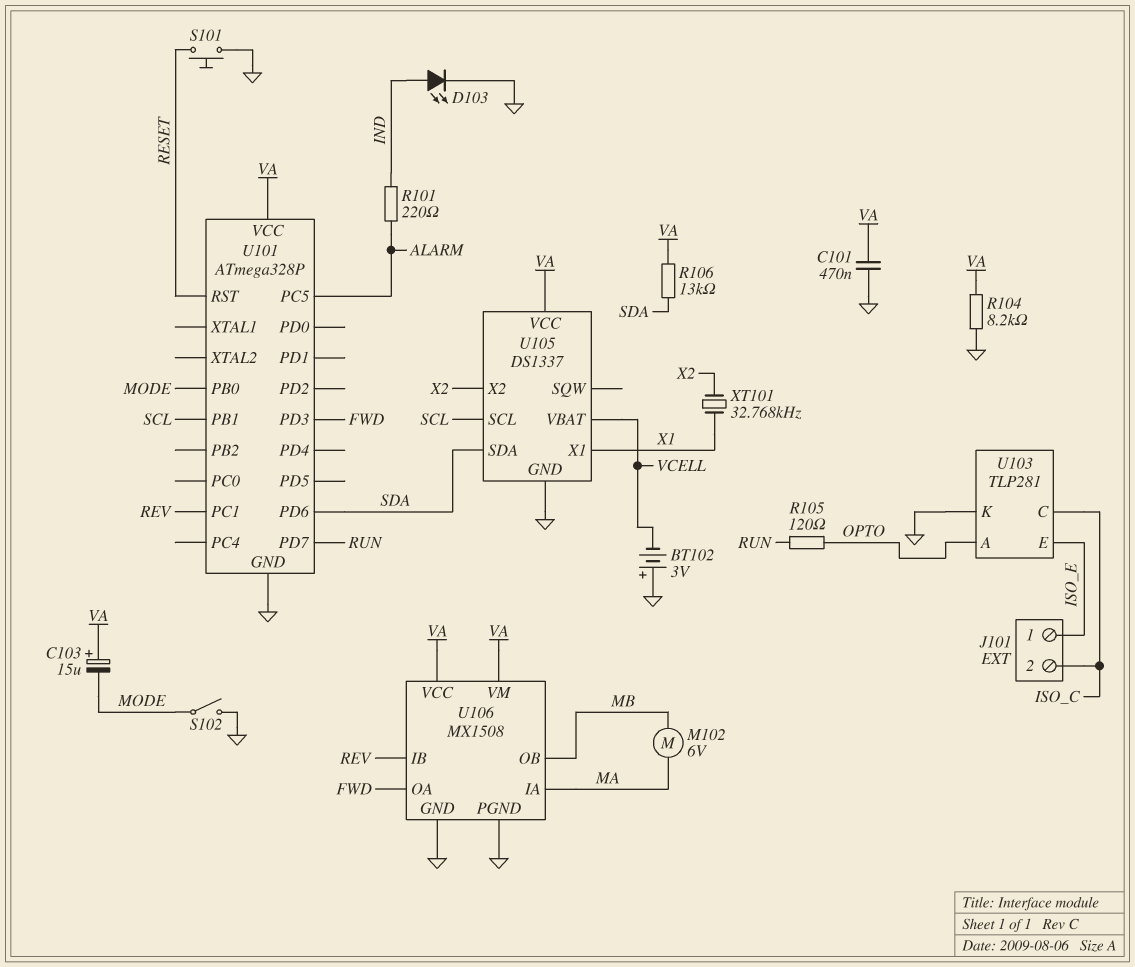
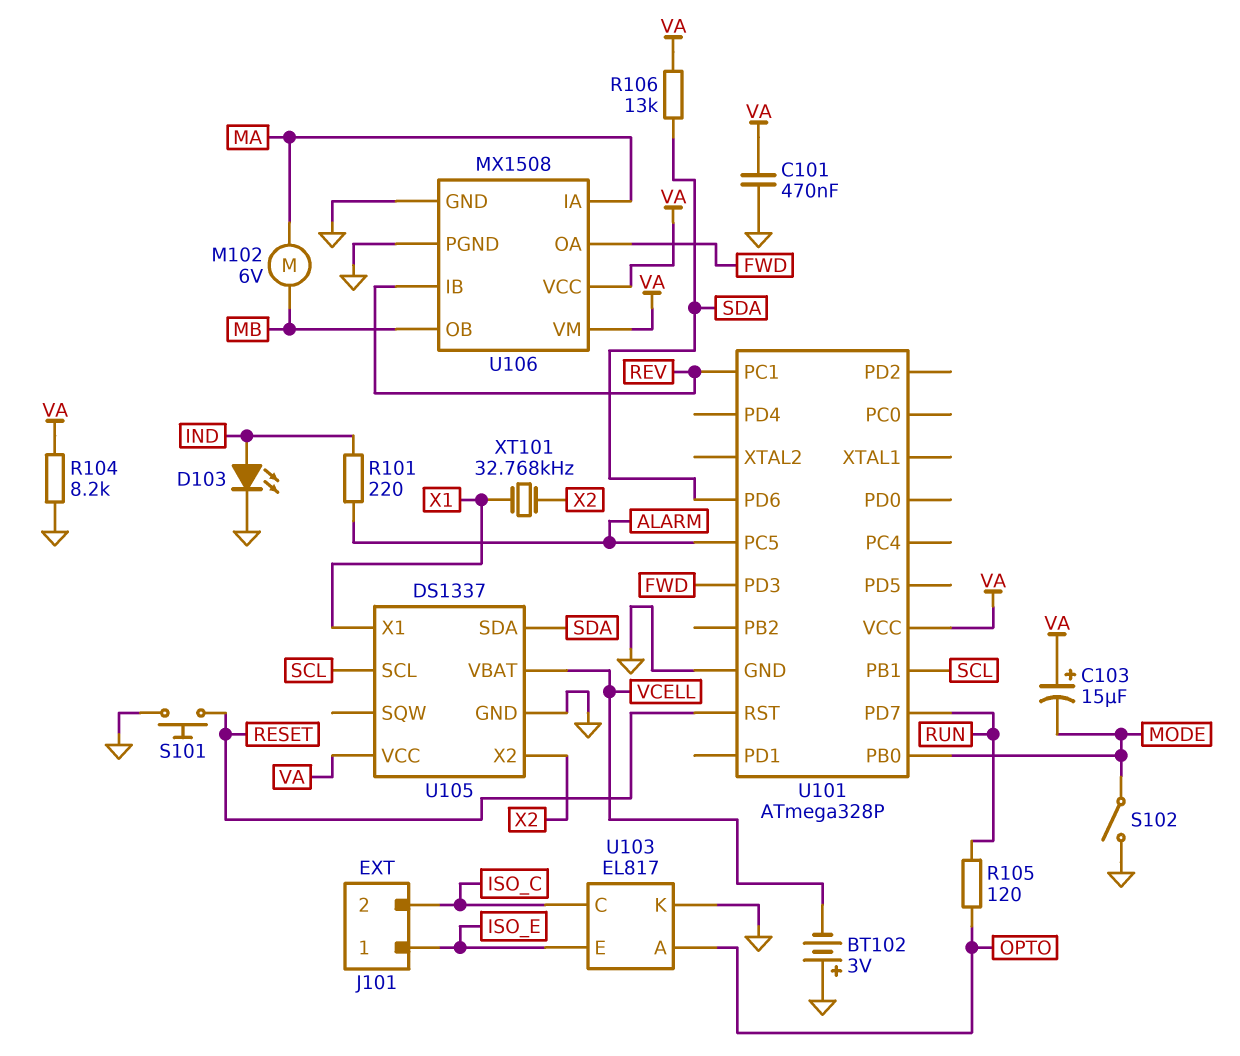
U103: TLP281 -> EL817

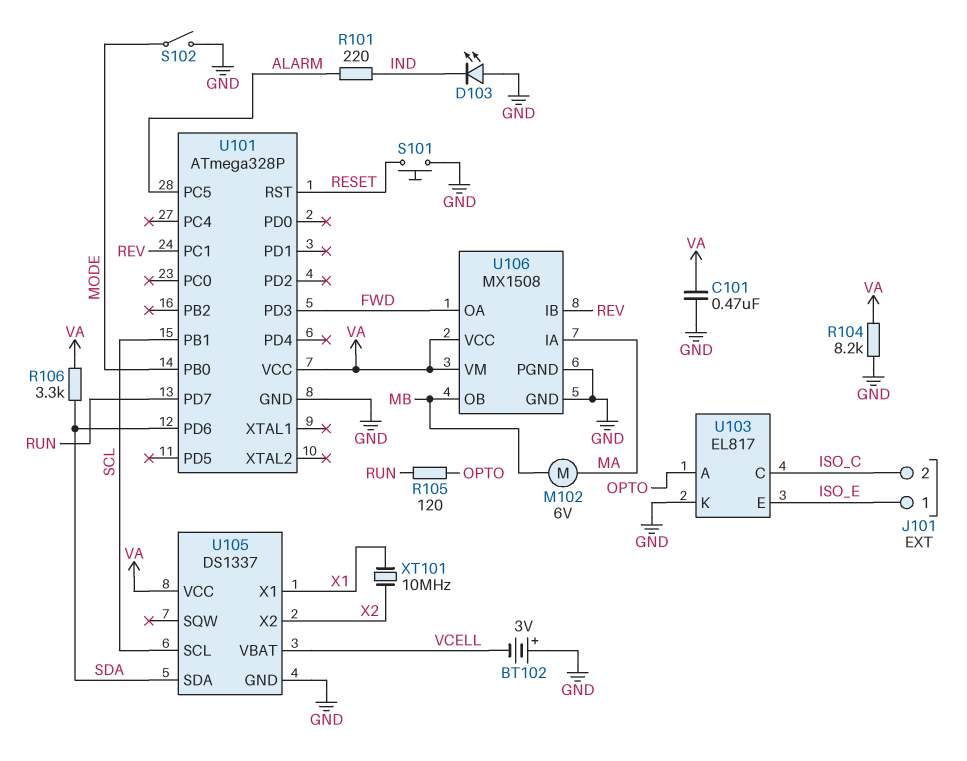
C103: 15uF (plus VA, minus MODE) -> none
D103: LED (A IND, K GND) -> LED (A GND, K IND)
R106: 13k (SDA, VA) -> 3.3k (SDA, VA)
XT101: 32.768kHz (X1, X2) -> 10MHz (X1, X2)

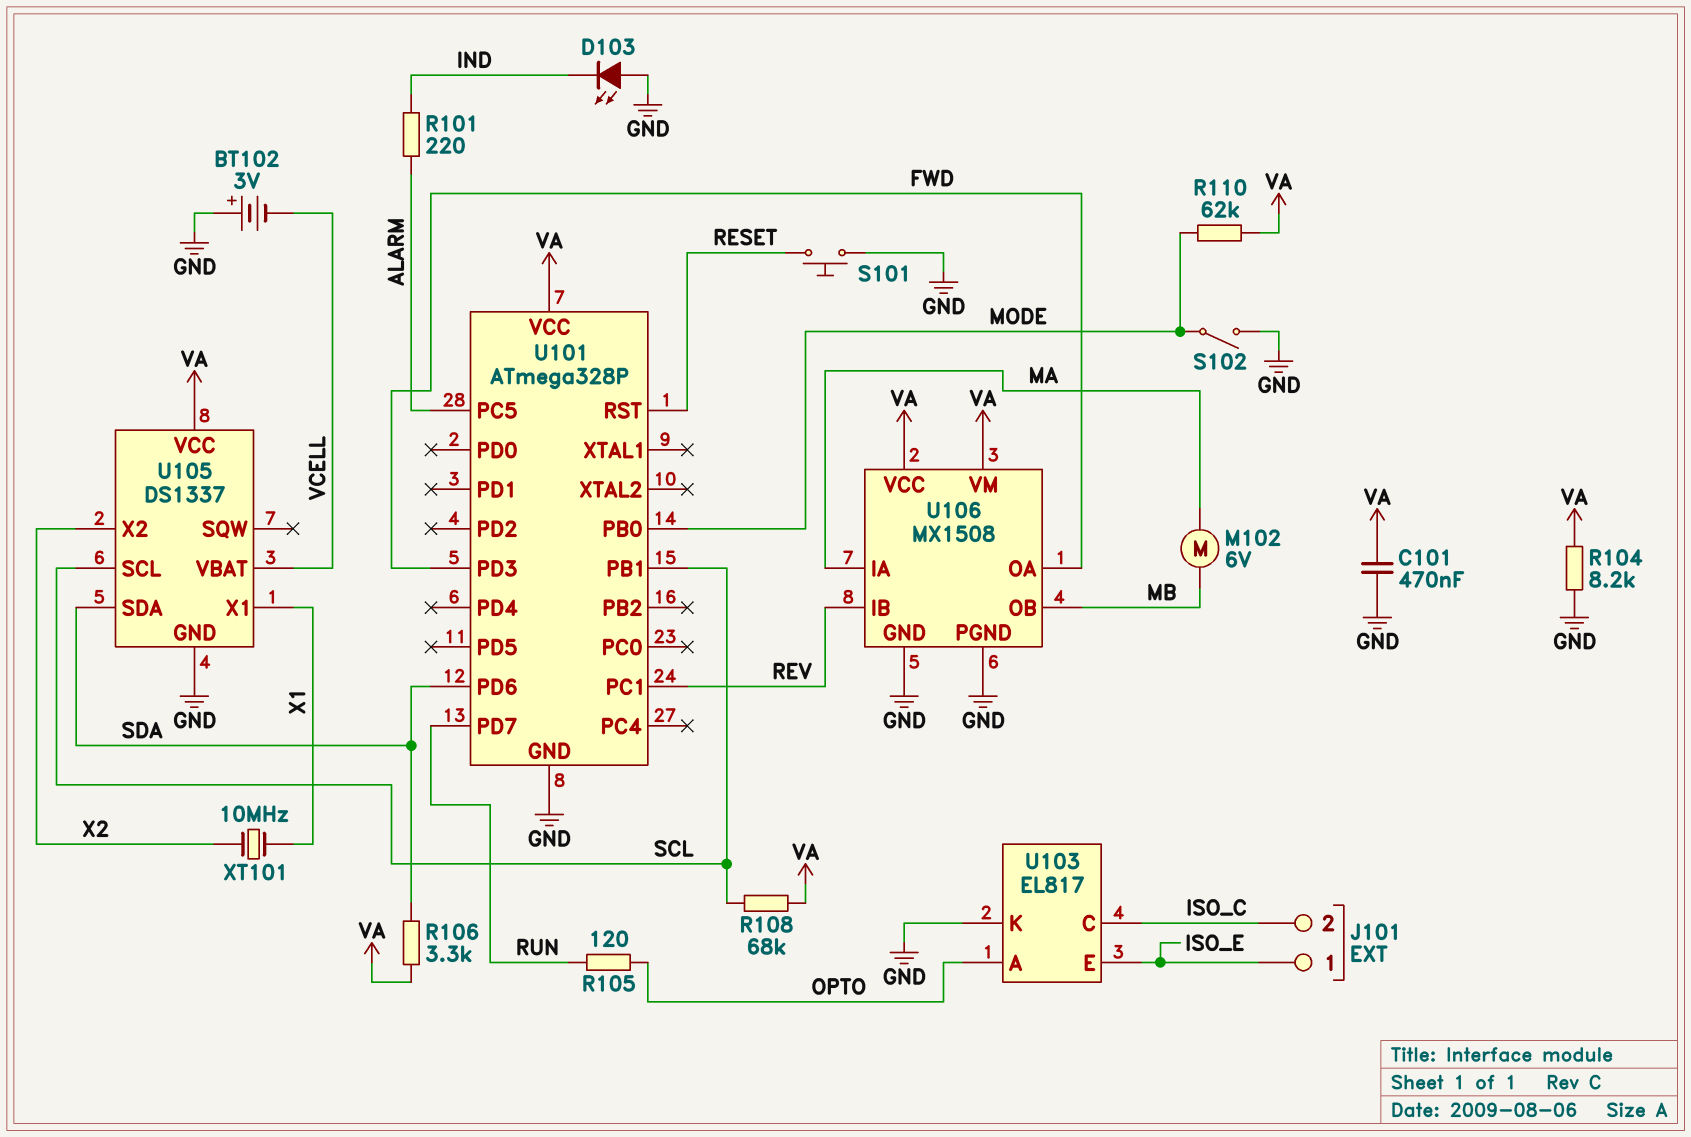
R108: none -> 68k (SCL, VA)
R110: none -> 62k (MODE, VA)

